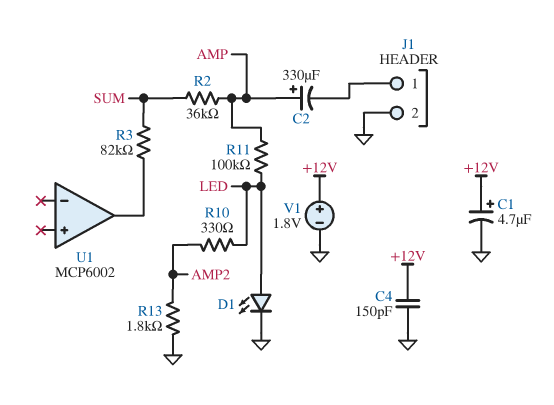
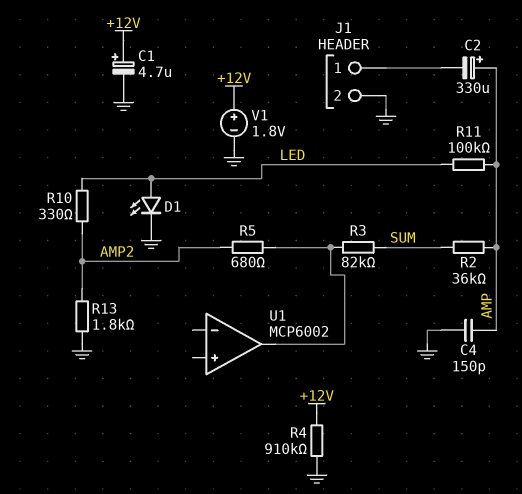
C4: 150pF (+12V, GND) -> 150pF (AMP, GND)
R4: none -> 910k (+12V, GND)
R5: none -> 680 (AMP2, U1/out)

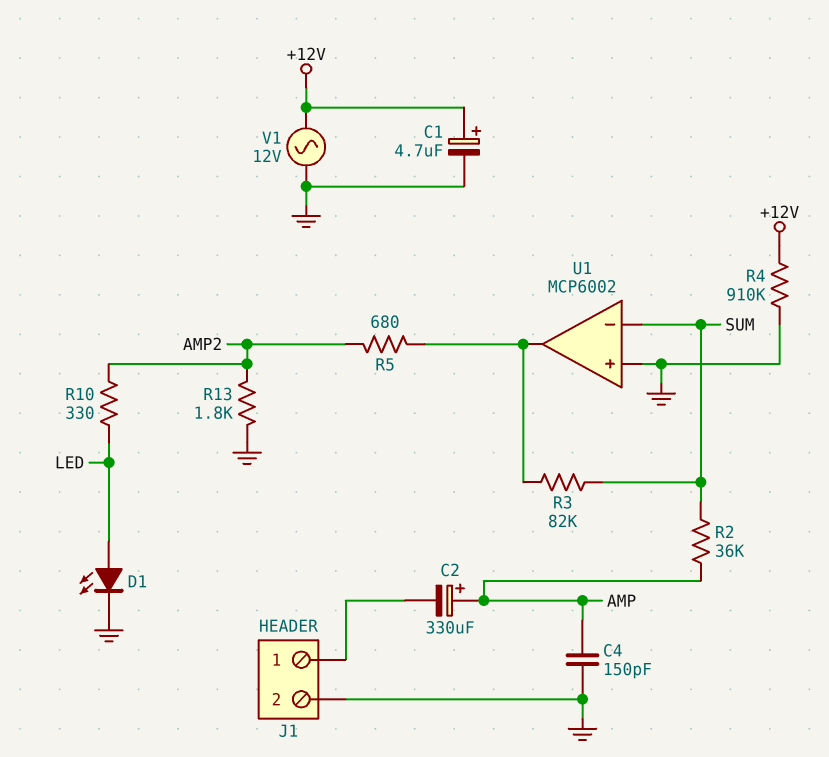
R11: 100k (AMP, LED) -> none
U1 pin in+: none -> GND
U1 pin in-: none -> SUM
V1: 1.8V (plus +12V, minus GND) -> AC 12V (+12V, GND)

